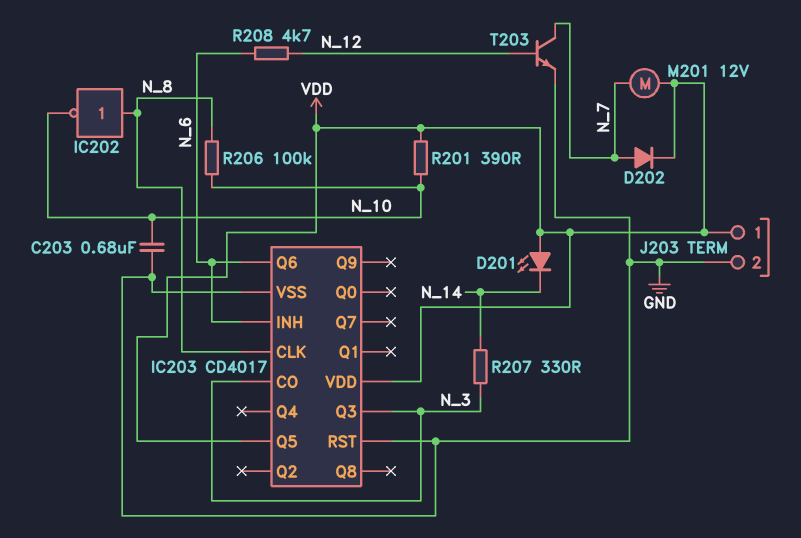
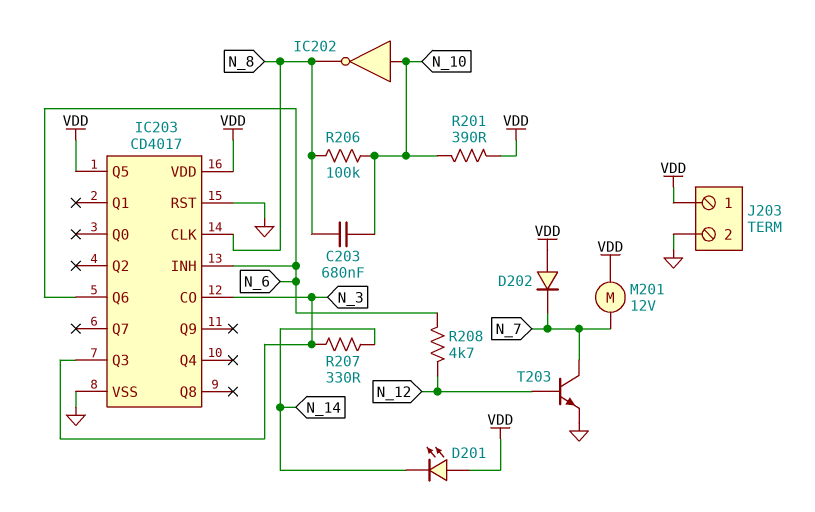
C203: 680nF (GND, N_10) -> 680nF (N_8, N_10)
D202: diode (A N_7, K VDD) -> diode (A VDD, K N_7)
IC202: NOT (in N_8, out N_10) -> NOT (in N_10, out N_8)

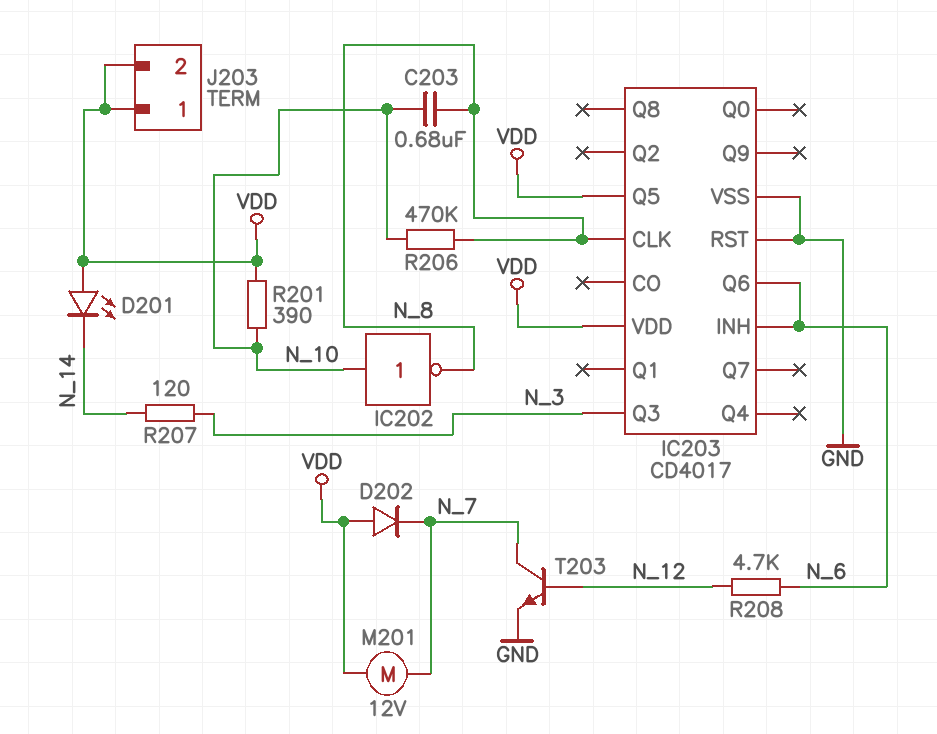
IC203 pin CO: N_3 -> none
J203 pin 2: GND -> VDD
R206: 100k (N_8, N_10) -> 470k (N_8, N_10)
R207: 330 (N_3, N_14) -> 120 (N_3, N_14)

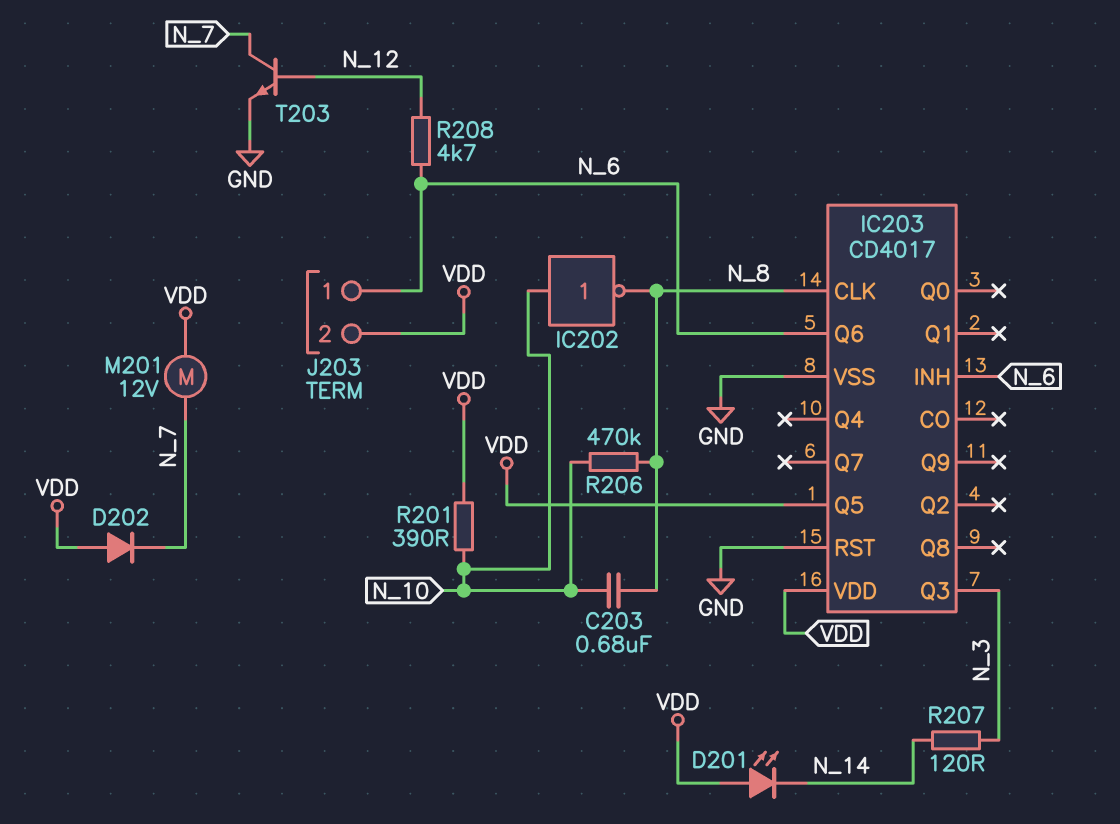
J203 pin 1: VDD -> N_6

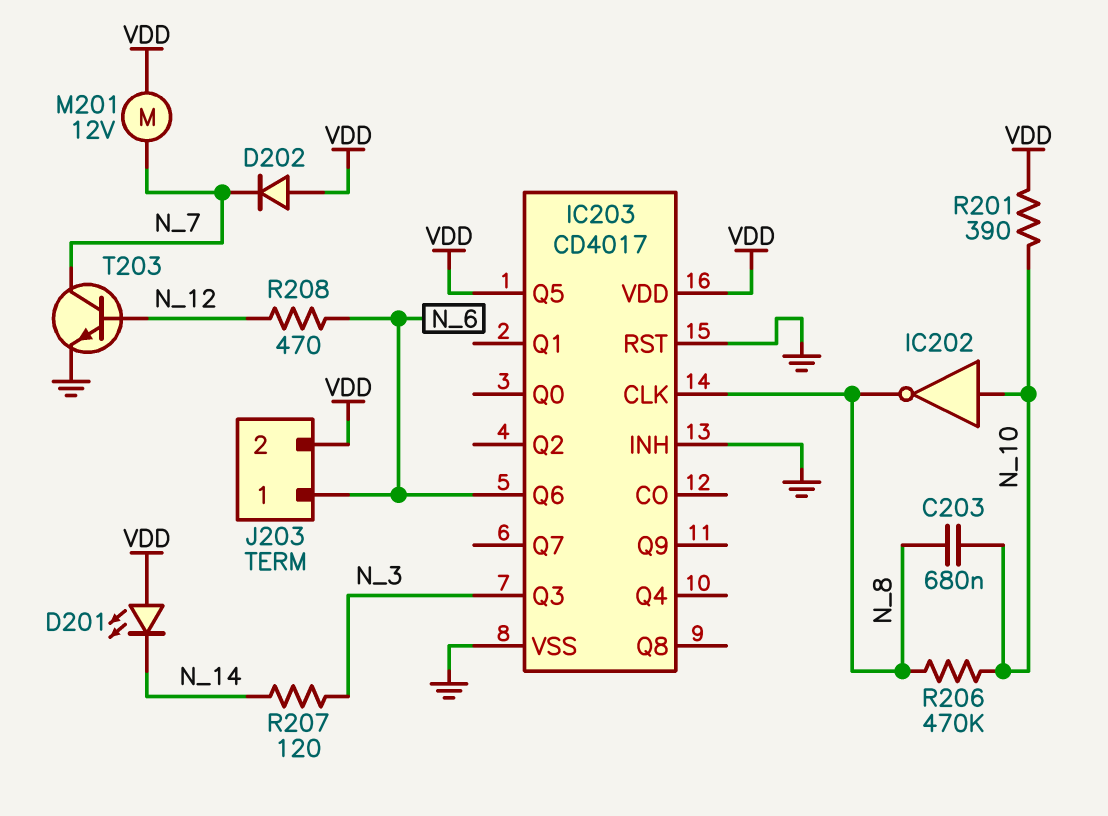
IC203 pin INH: N_6 -> GND
R208: 4.7k (N_6, N_12) -> 470 (N_6, N_12)

